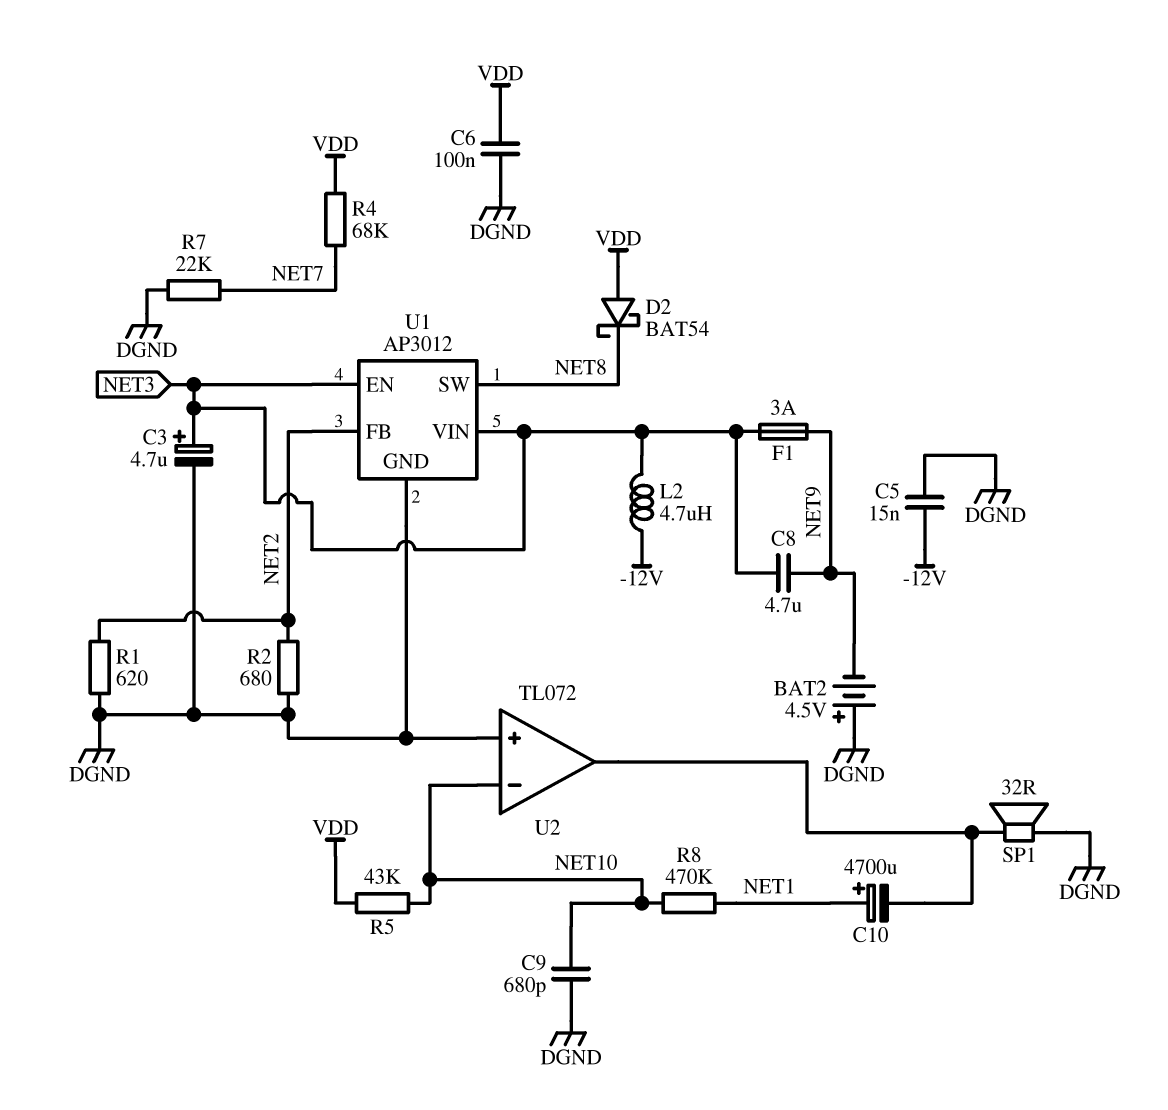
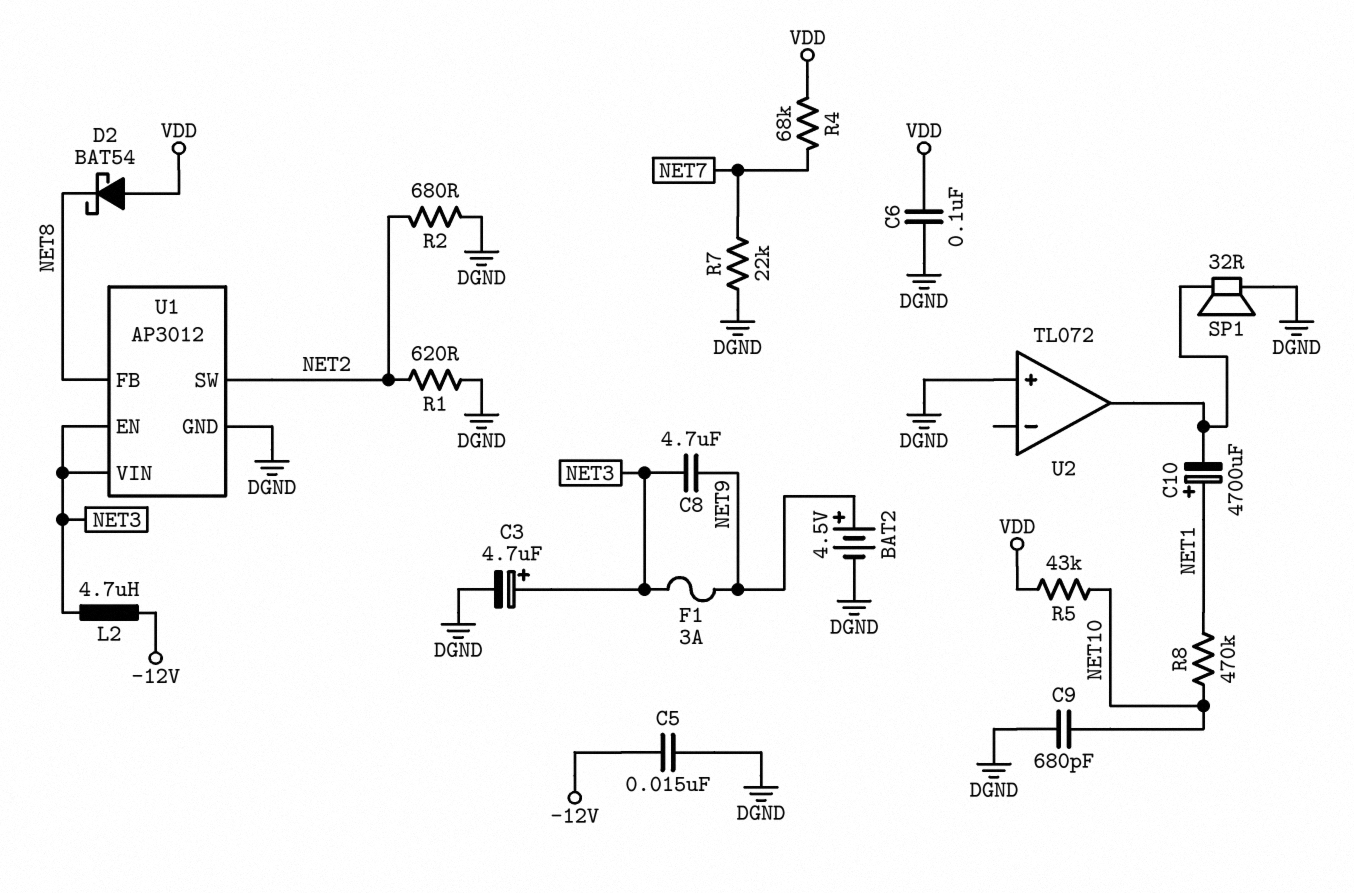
BAT2: 4.5V (plus DGND, minus NET9) -> 4.5V (plus NET9, minus DGND)
U1 pin FB: NET2 -> NET8
U1 pin SW: NET8 -> NET2
U2 pin in-: NET10 -> none

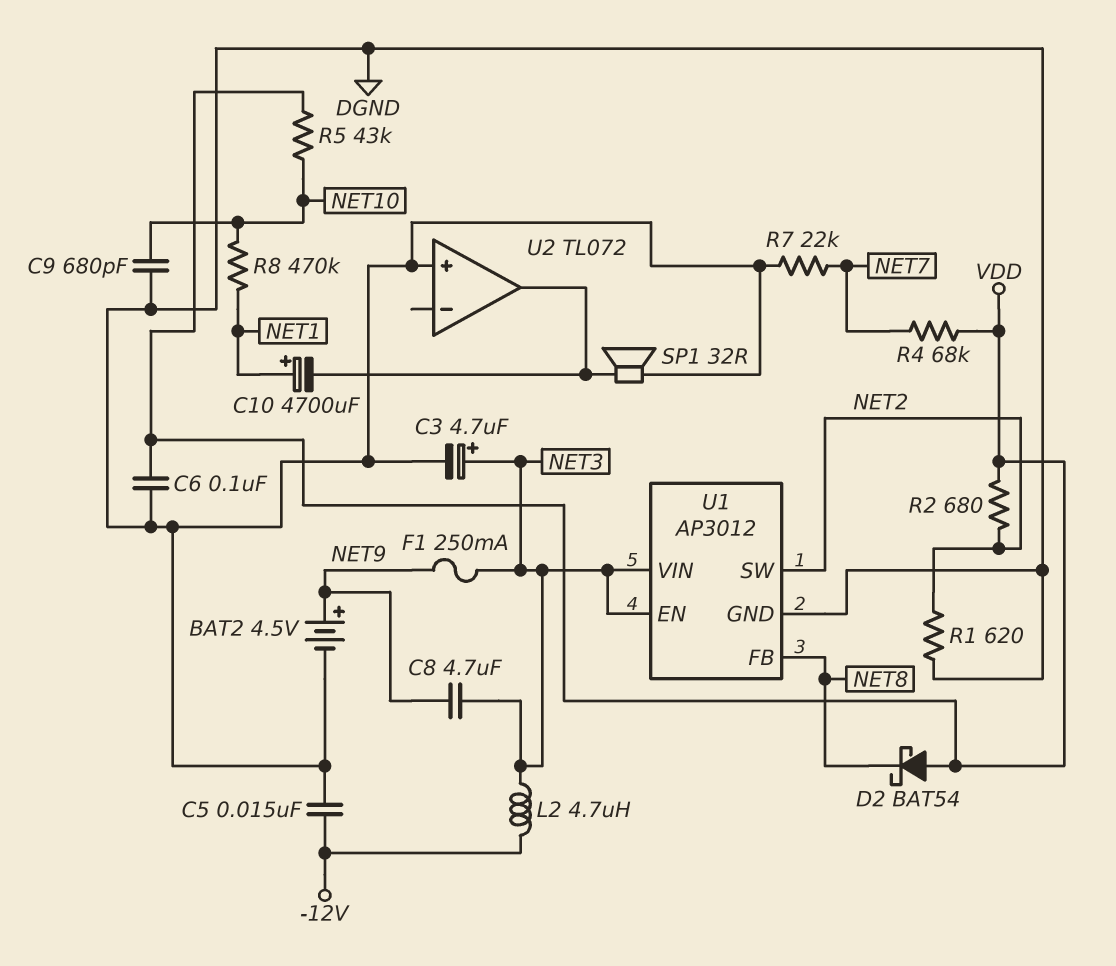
F1: 3A (NET3, NET9) -> 250mA (NET3, NET9)
R2: 680 (DGND, NET2) -> 680 (NET2, VDD)

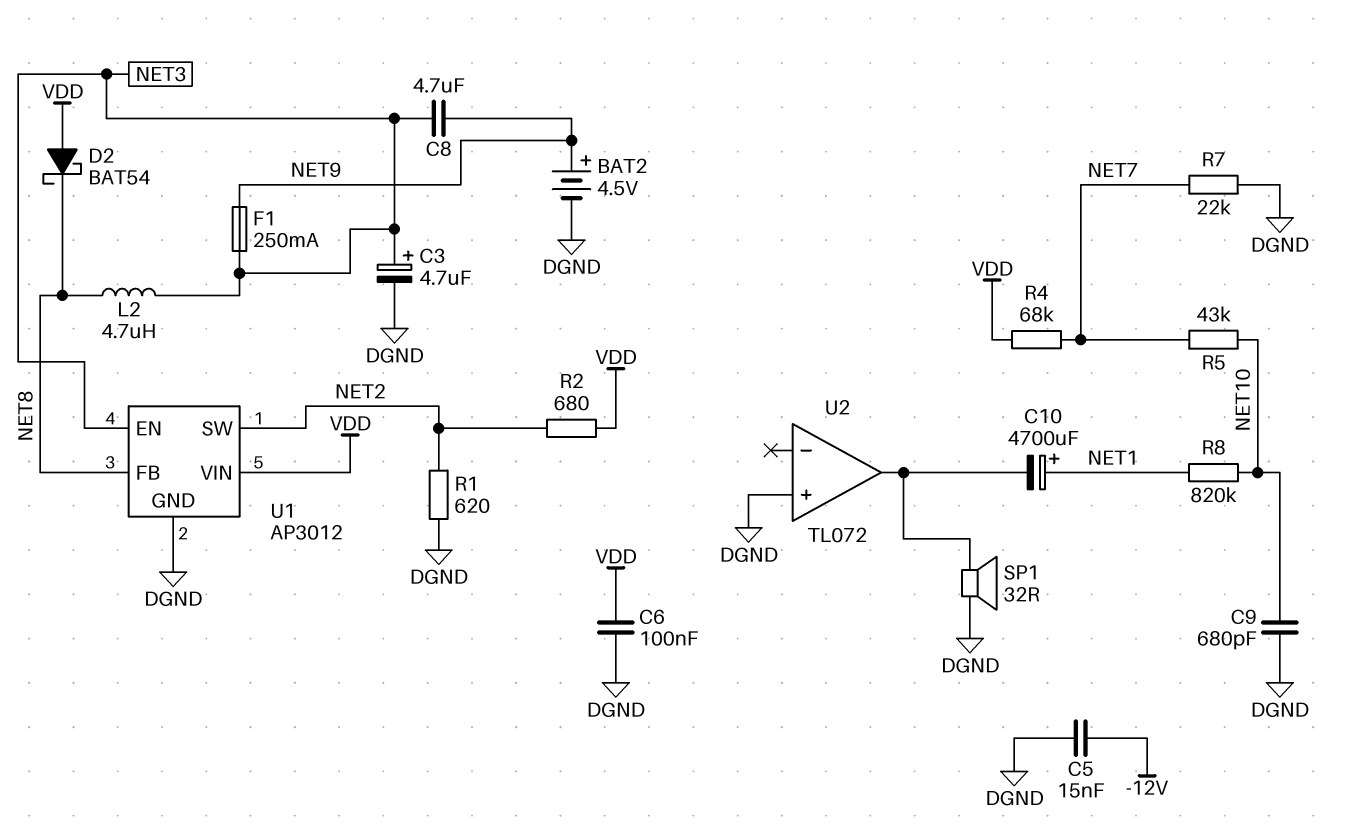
L2: 4.7uH (-12V, NET3) -> 4.7uH (NET3, NET8)
R5: 43k (NET10, VDD) -> 43k (NET7, NET10)
R8: 470k (NET1, NET10) -> 820k (NET1, NET10)
U1 pin VIN: NET3 -> VDD

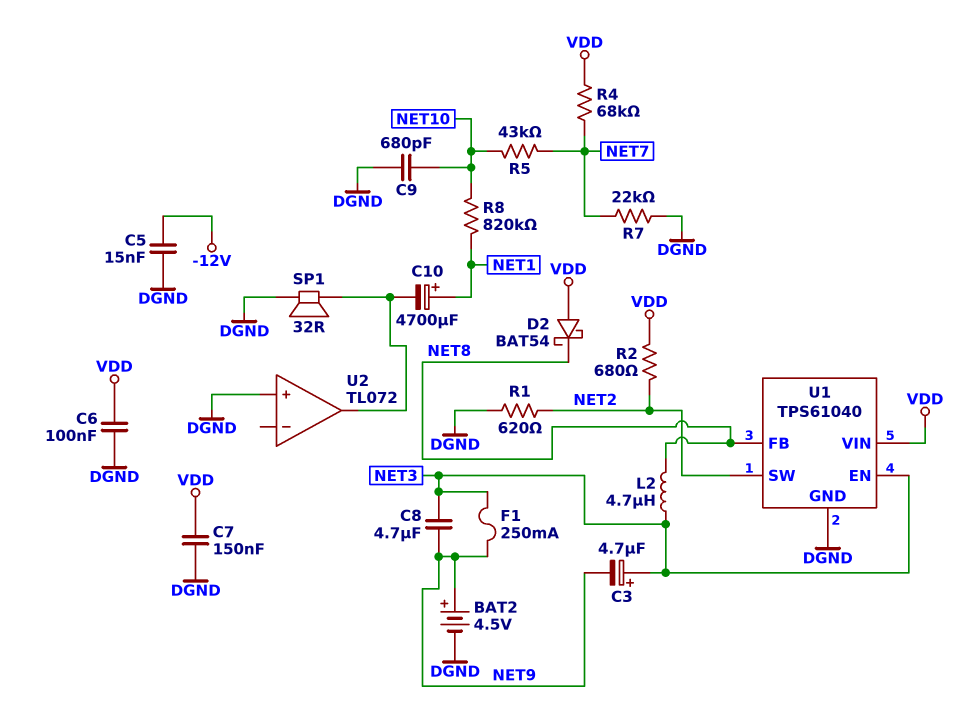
C3: 4.7uF (plus NET3, minus DGND) -> 4.7uF (plus NET3, minus NET9)
C7: none -> 150nF (DGND, VDD)
U1: AP3012 -> TPS61040

